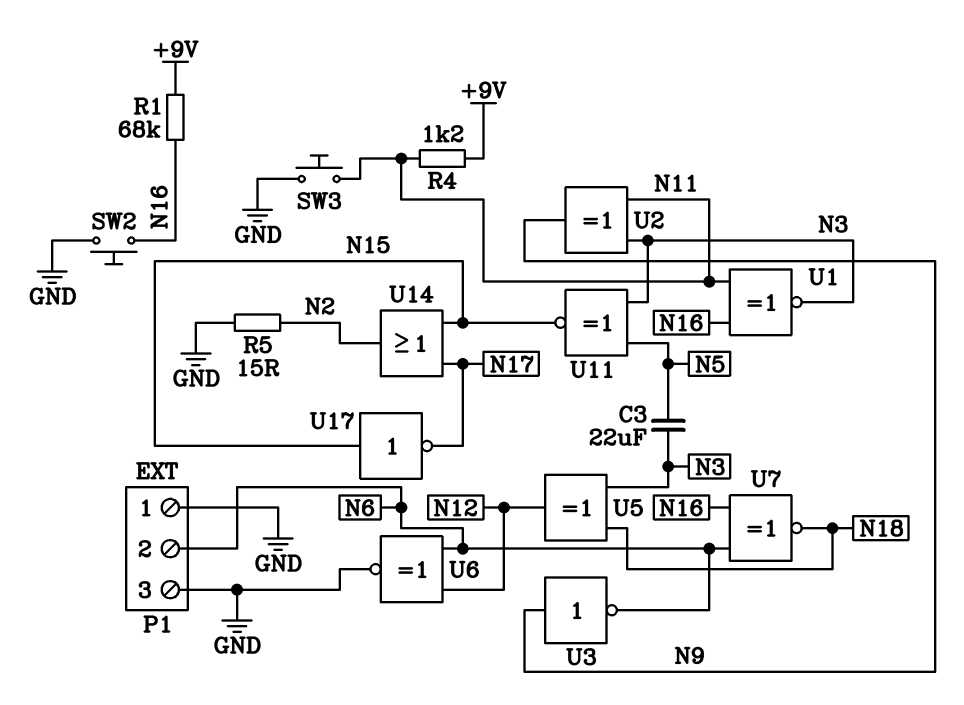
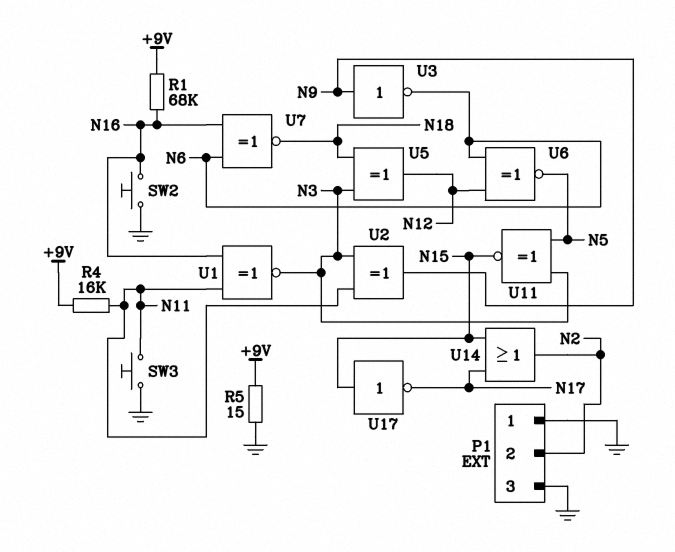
C3: 22uF (N3, N5) -> none
P1 pin 2: N6 -> N2
R4: 1.2k (+9V, N11) -> 16k (+9V, N11)
R5: 15 (GND, N2) -> 15 (+9V, GND)
U6: XNOR (in N6, in N12, out GND) -> XNOR (in N6, in N12, out N5)

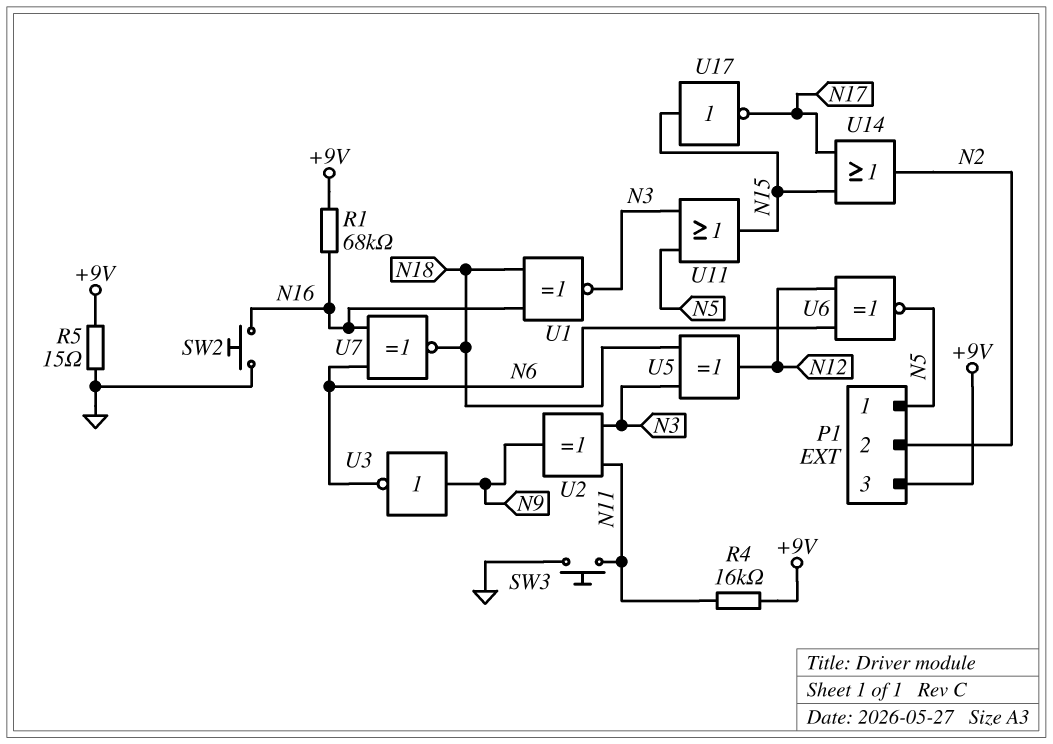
P1 pin 1: GND -> N5
P1 pin 3: GND -> +9V
U1: XNOR (in N11, in N16, out N3) -> XNOR (in N16, in N18, out N3)
U11: XNOR (in N3, in N5, out N15) -> OR (in N3, in N5, out N15)

